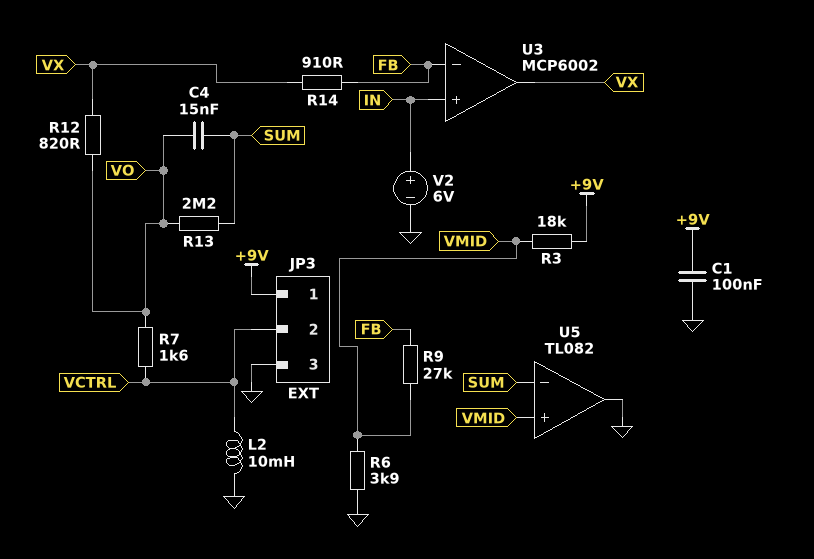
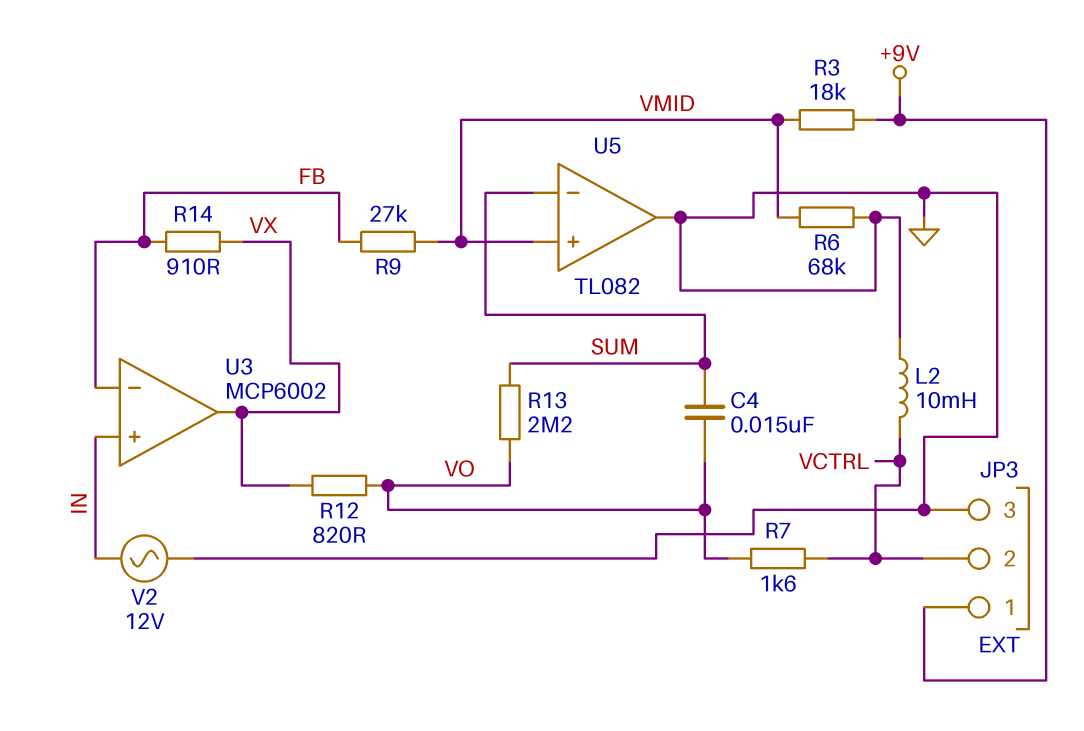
C1: 100nF (+9V, GND) -> none
R6: 3.9k (GND, VMID) -> 68k (GND, VMID)
V2: 6V (plus IN, minus GND) -> AC 12V (GND, IN)

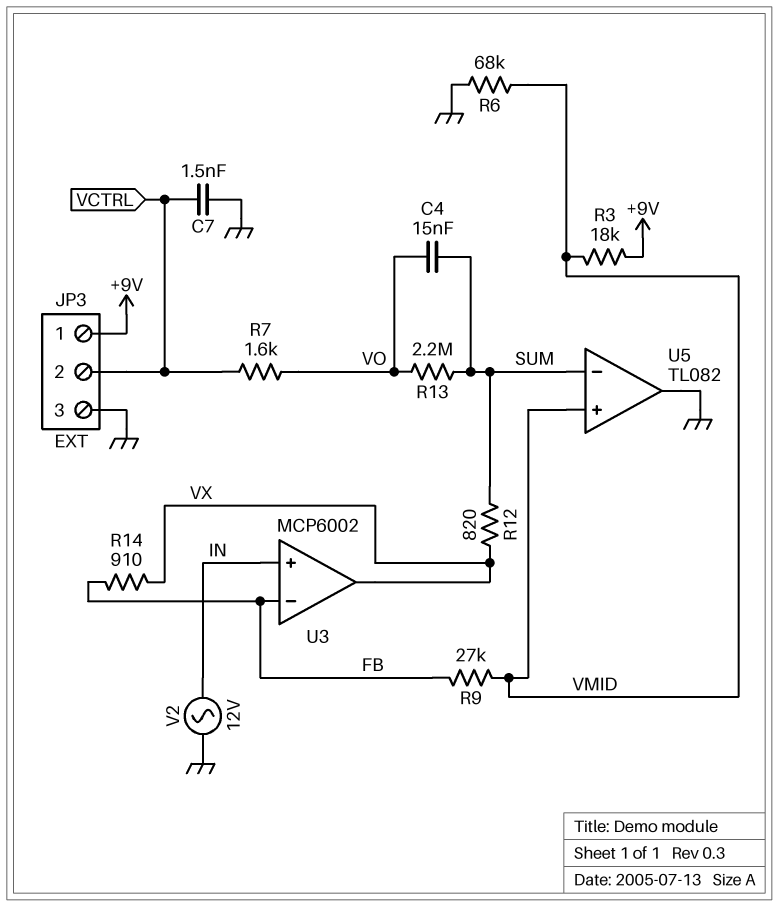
C7: none -> 1.5nF (GND, VCTRL)
L2: 10mH (GND, VCTRL) -> none
R12: 820 (VO, VX) -> 820 (SUM, VX)

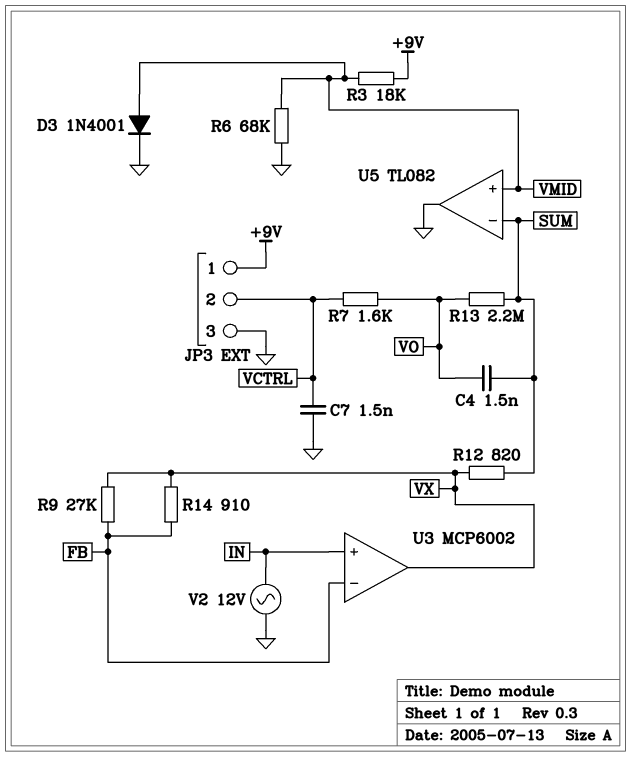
C4: 15nF (SUM, VO) -> 1.5nF (SUM, VO)
D3: none -> diode 1N4001 (A VMID, K GND)
R9: 27k (FB, VMID) -> 27k (FB, VX)

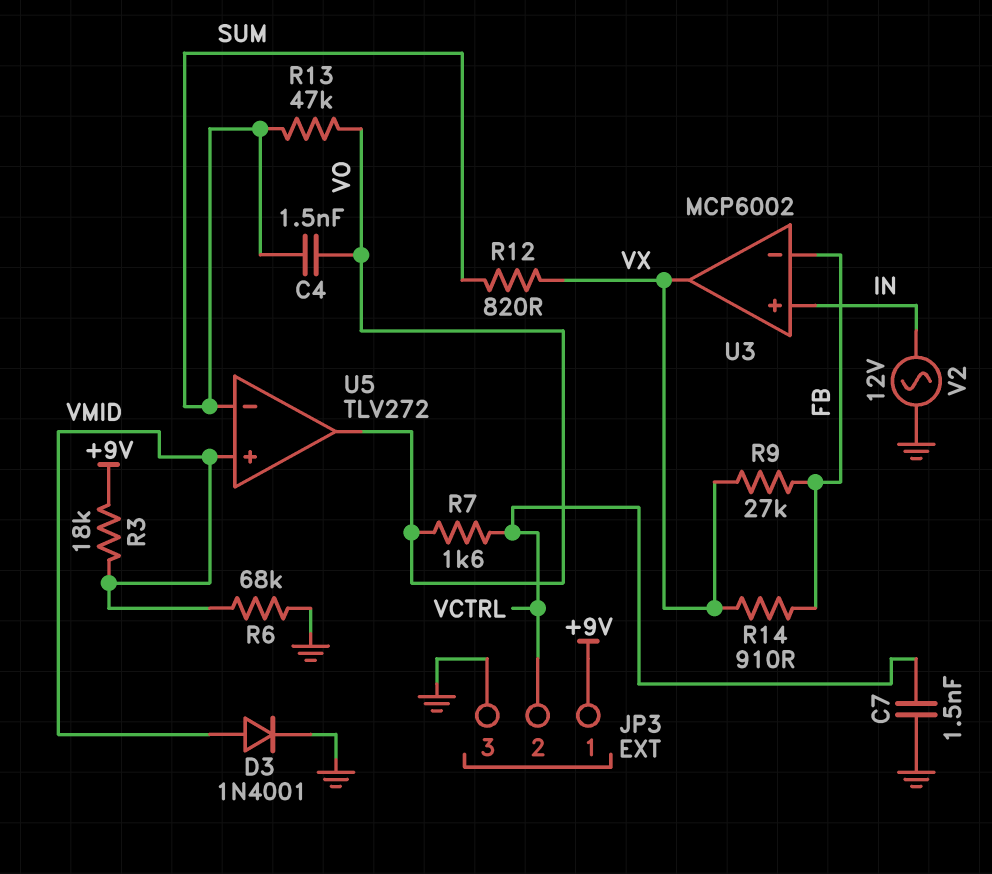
R13: 2.2M (SUM, VO) -> 47k (SUM, VO)
U5: TL082 -> TLV272
U5 pin out: GND -> VO

